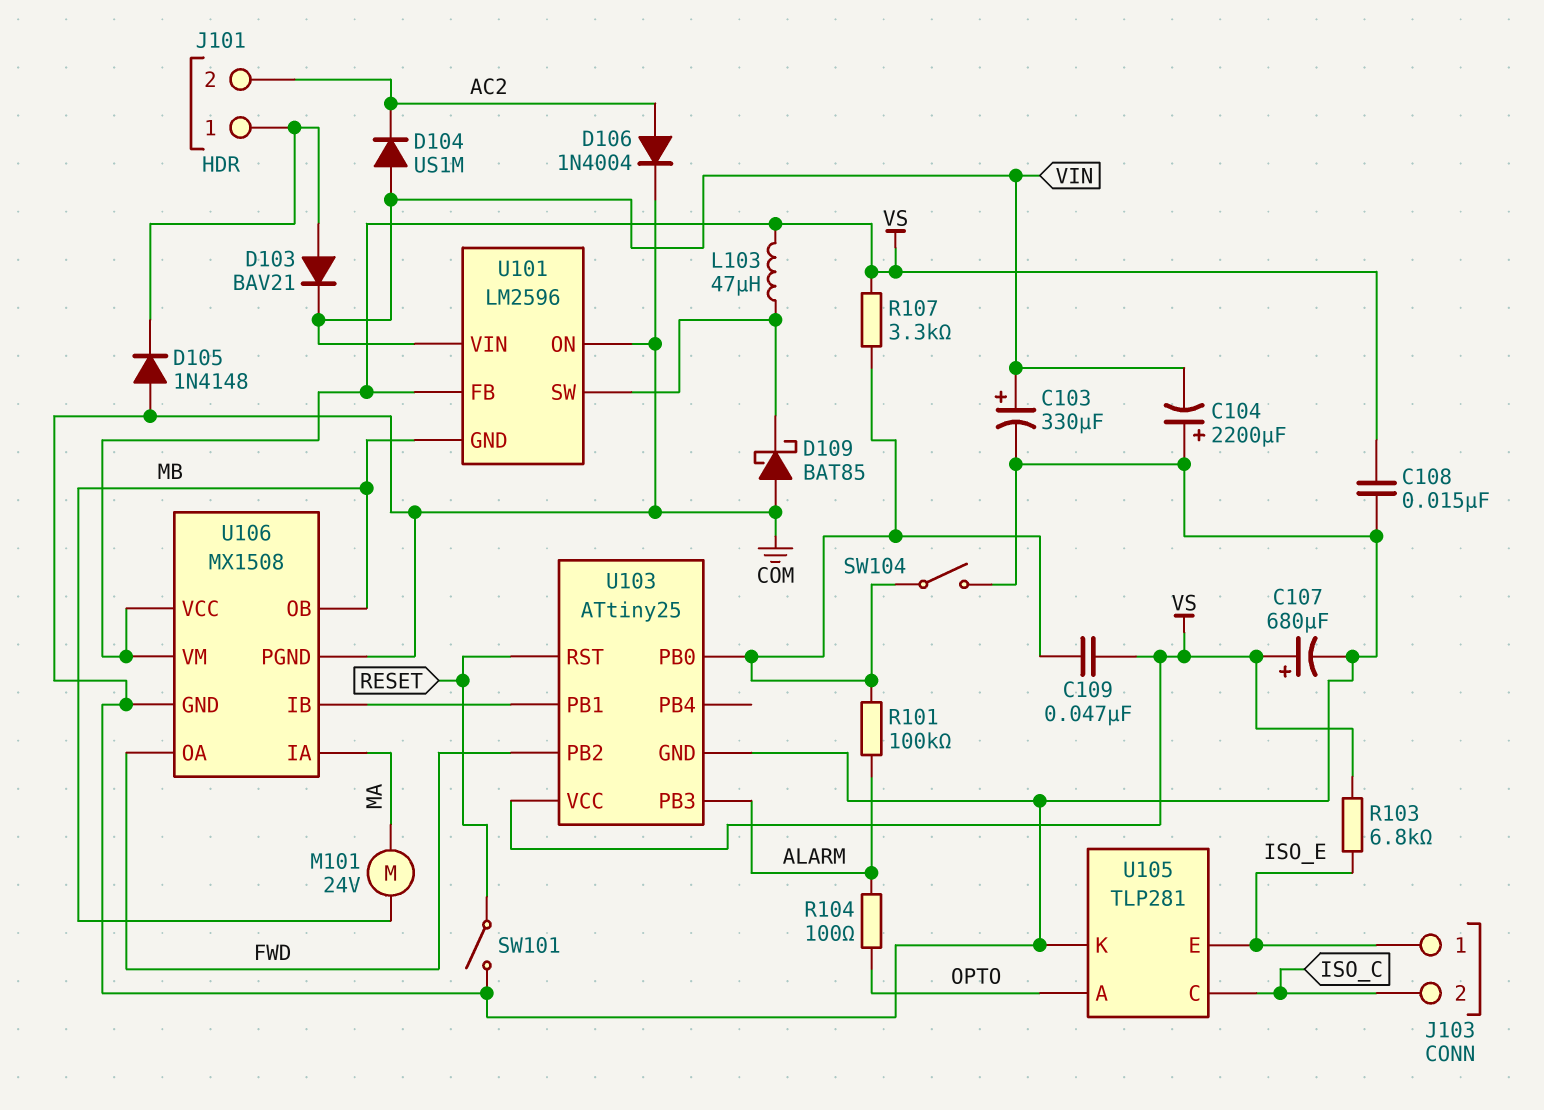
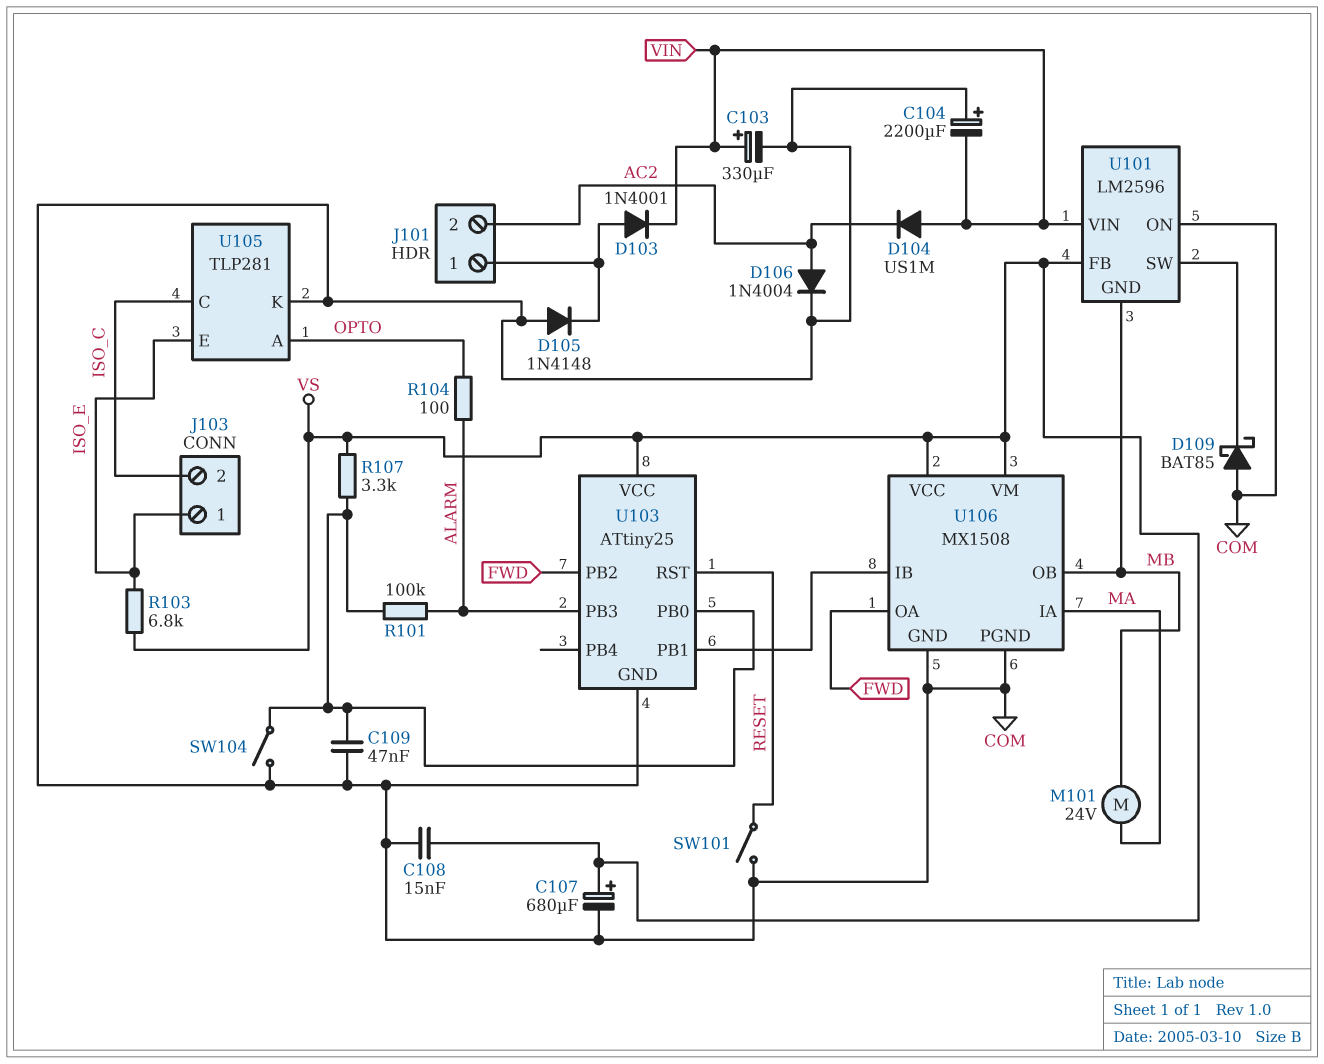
C109: 47nF (U103/PB0, VS) -> 47nF (COM, U103/PB0)
D103: diode BAV21 (A J101/1, K VIN) -> diode 1N4001 (A J101/1, K VIN)
L103: 47uH (U101/SW, VS) -> none

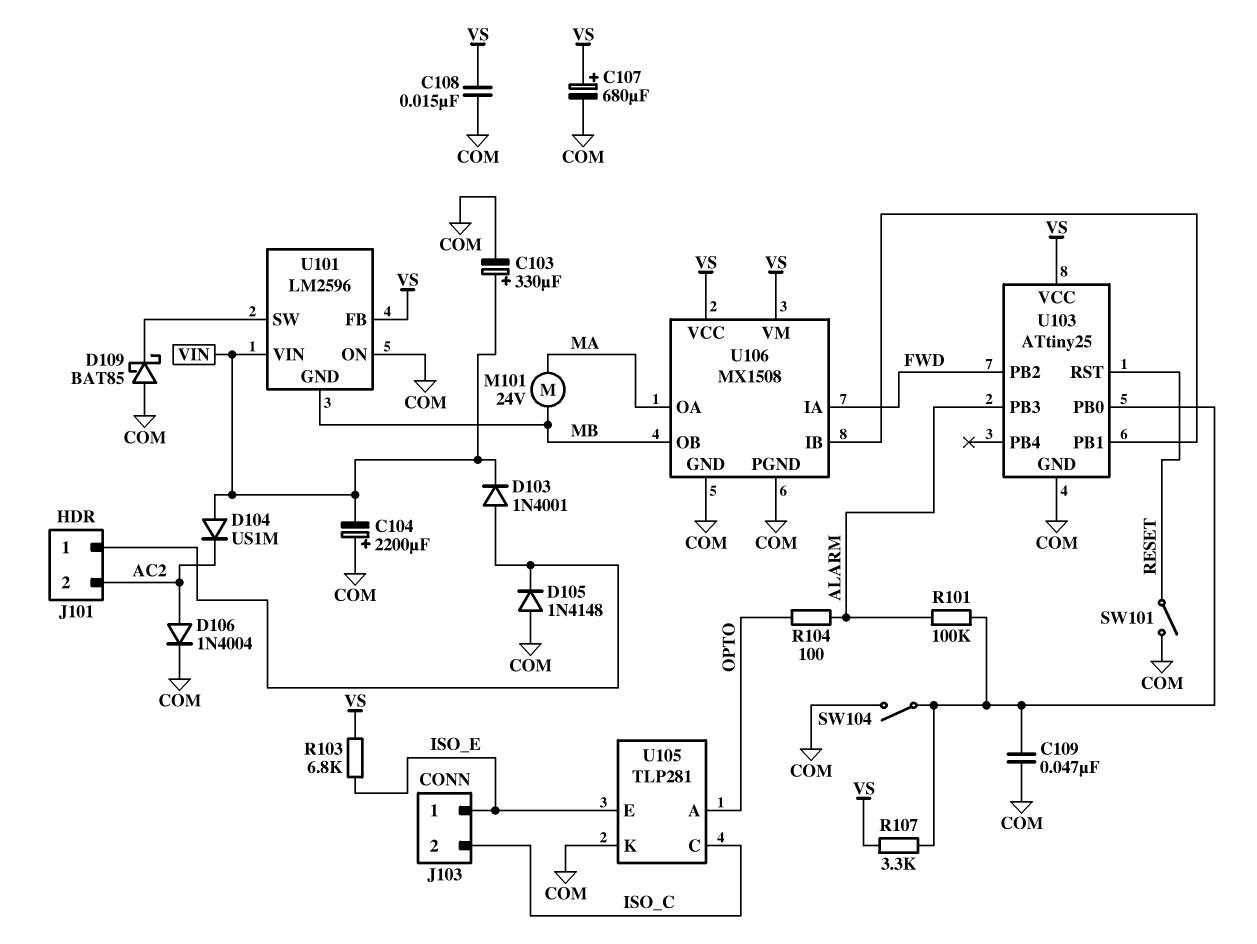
U106 pin IA: MA -> FWD
U106 pin OA: FWD -> MA

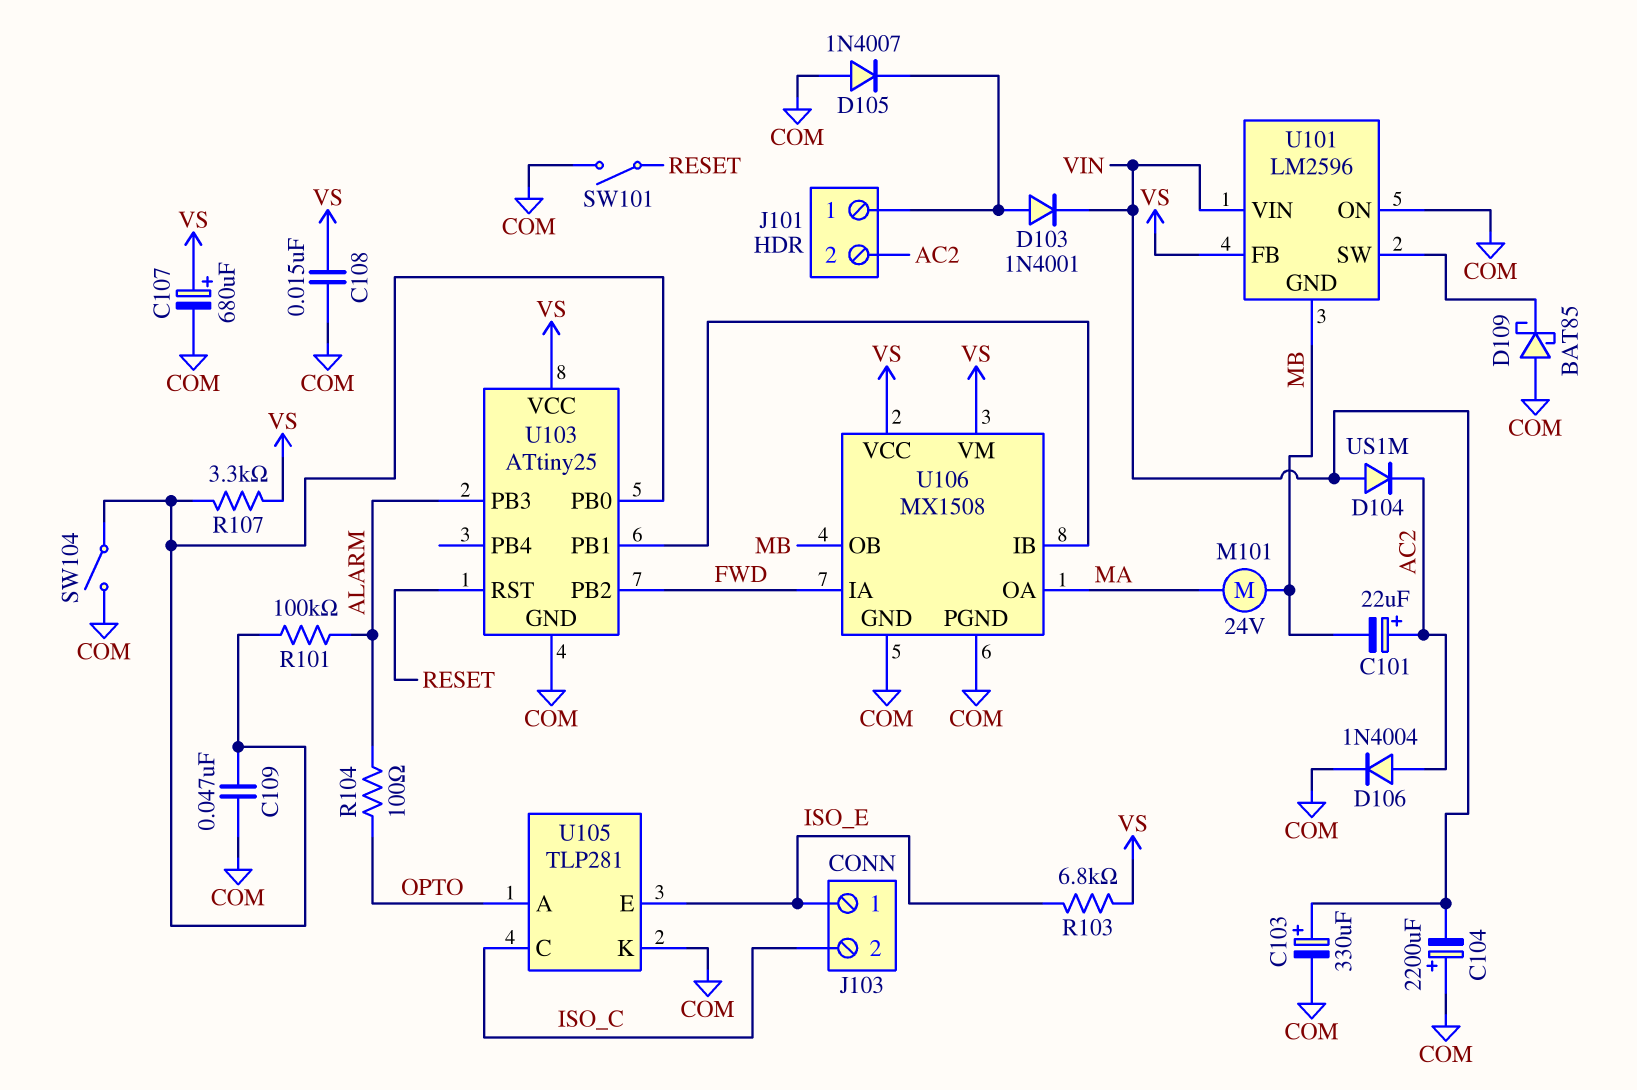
C101: none -> 22uF (plus AC2, minus MB)
D105: diode 1N4148 (A COM, K J101/1) -> diode 1N4007 (A COM, K J101/1)

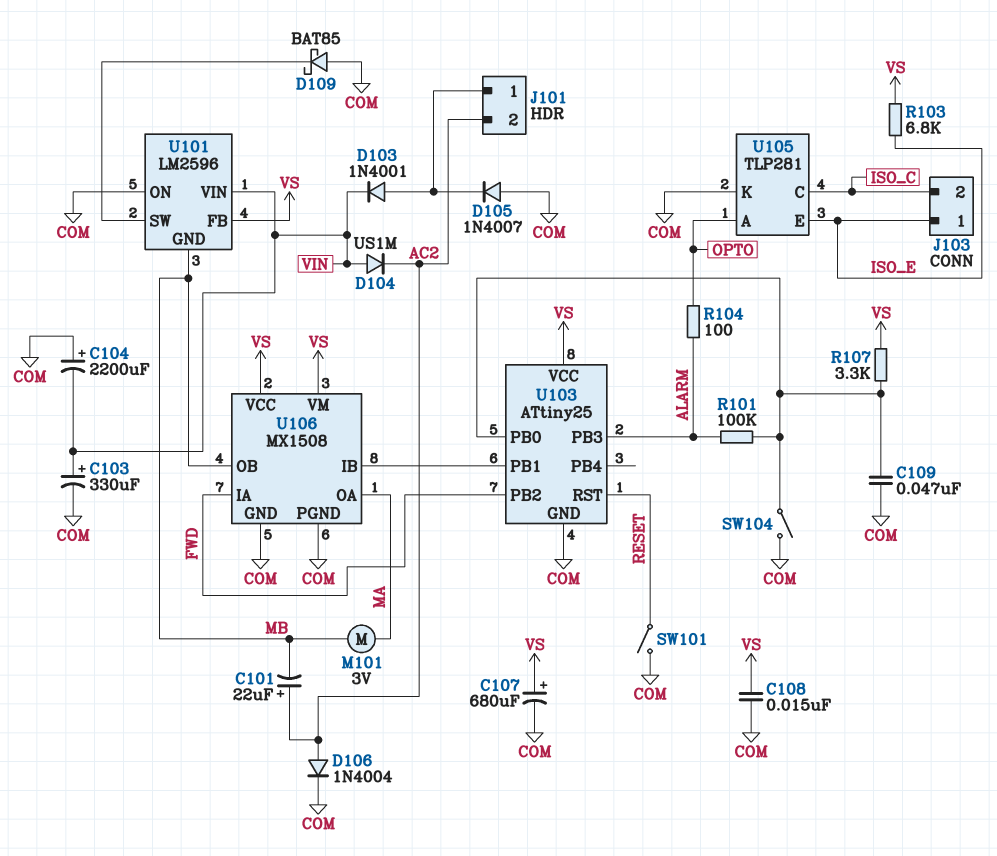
M101: motor 24V (MA, MB) -> motor 3V (MA, MB)

